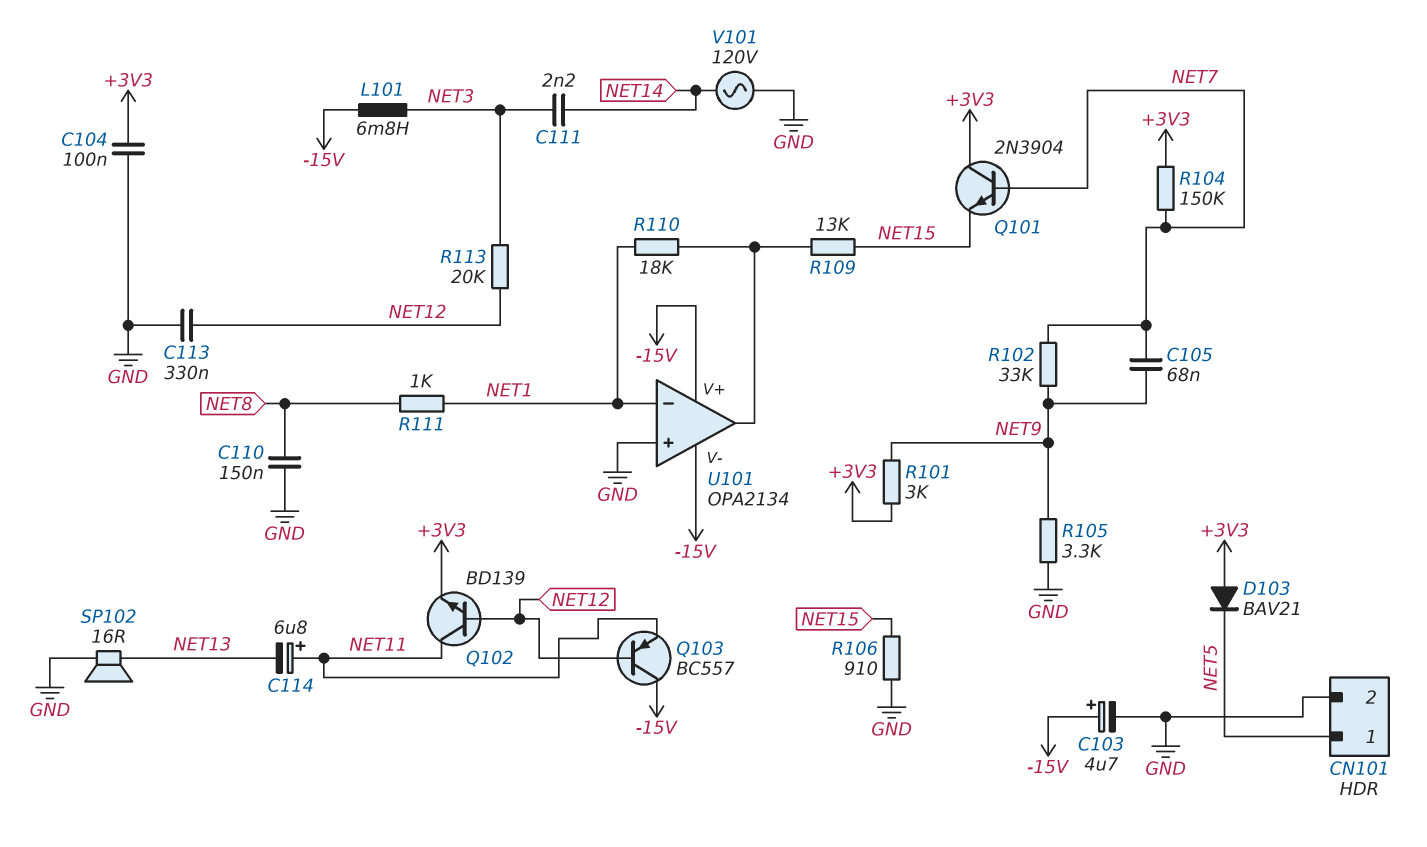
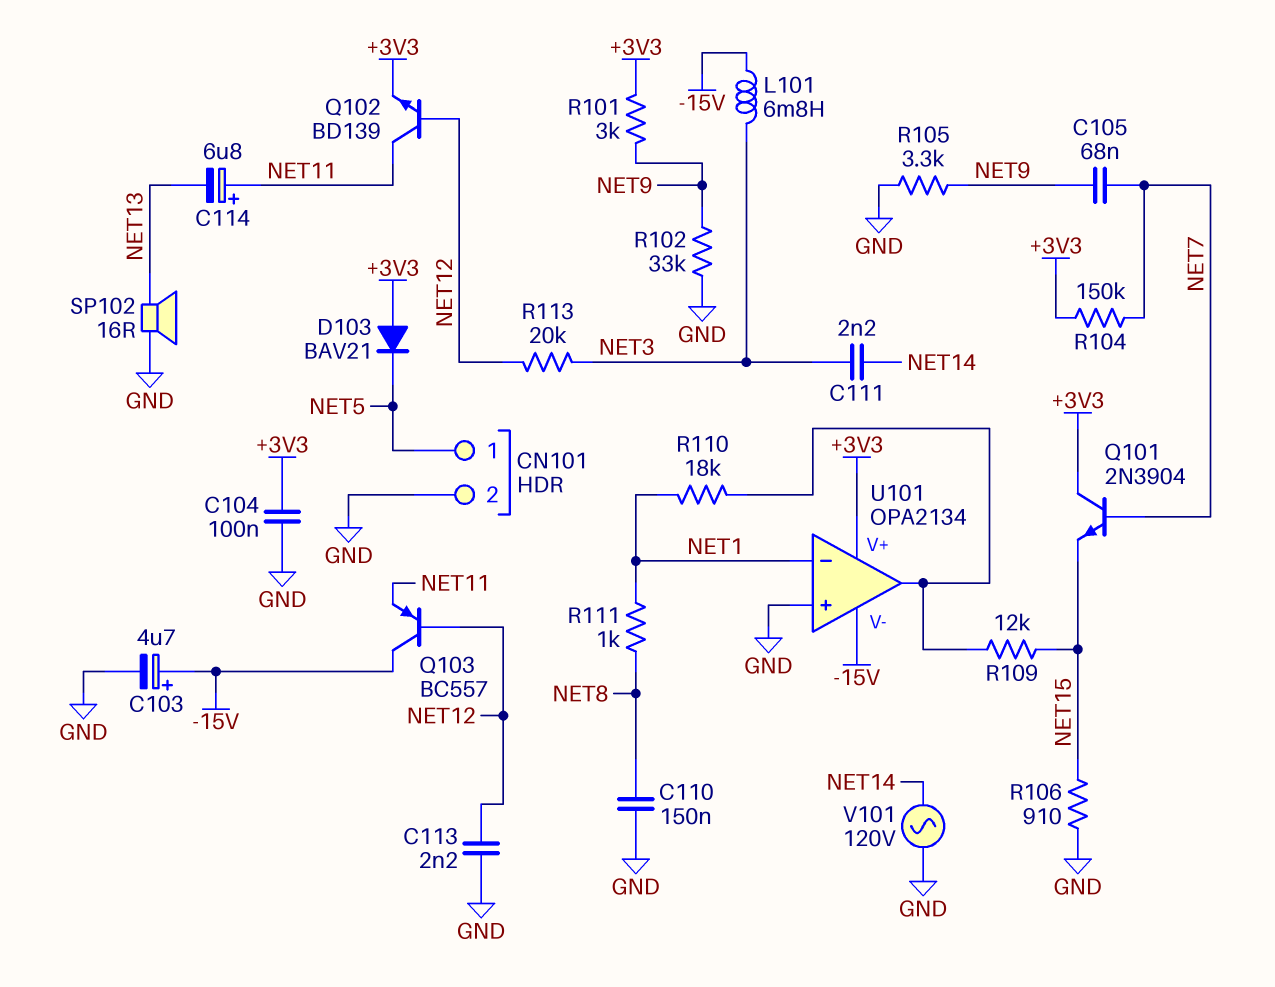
C113: 330nF (GND, NET12) -> 2.2nF (GND, NET12)
R102: 33k (NET7, NET9) -> 33k (GND, NET9)
R109: 13k (NET15, U101/out) -> 12k (NET15, U101/out)
U101 pin V+: -15V -> +3V3

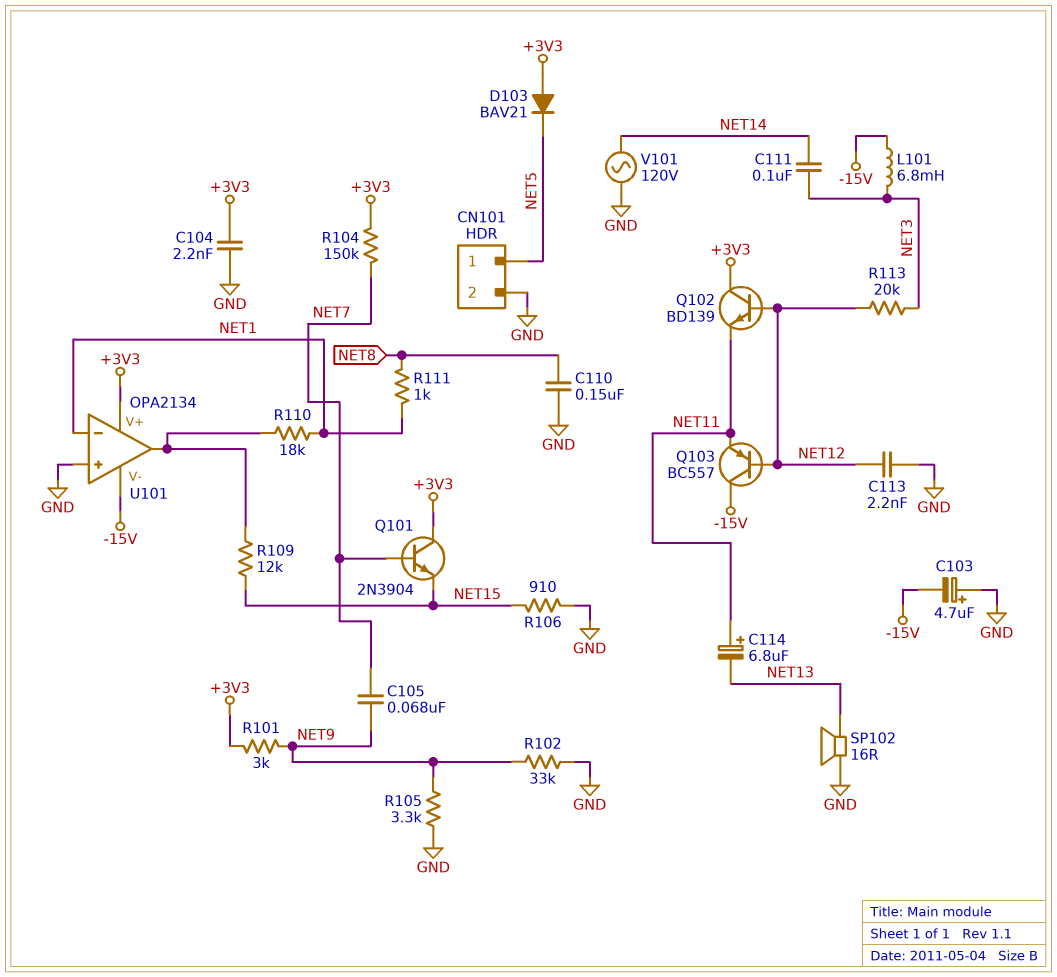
C103: 4.7uF (plus -15V, minus GND) -> 4.7uF (plus GND, minus -15V)
C104: 100nF (+3V3, GND) -> 2.2nF (+3V3, GND)
C111: 2.2nF (NET3, NET14) -> 100nF (NET3, NET14)
Q102: NPN BD139 (B NET12, C NET11, E +3V3) -> NPN BD139 (B NET12, C +3V3, E NET11)

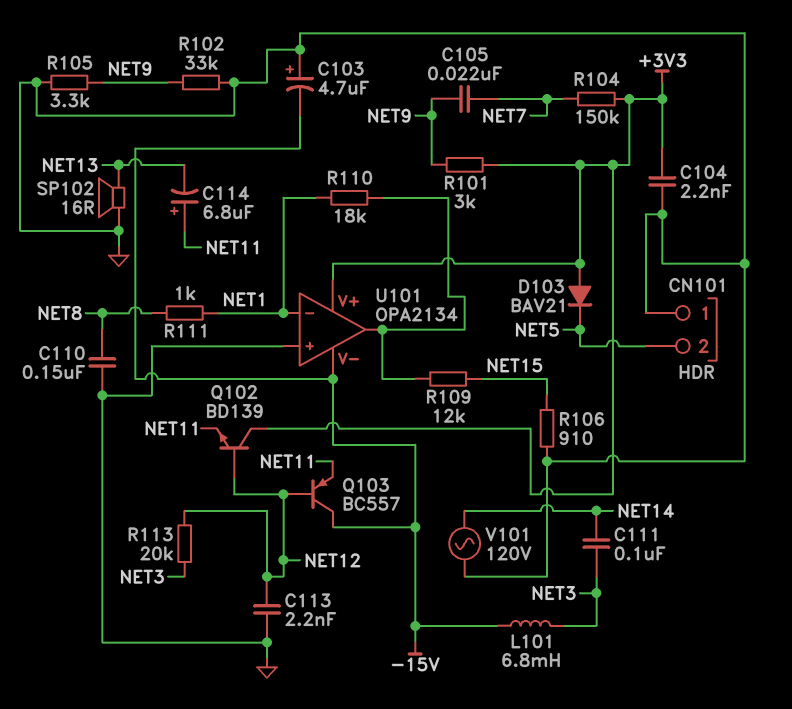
C105: 68nF (NET7, NET9) -> 22nF (NET7, NET9)
CN101 pin 1: NET5 -> GND
CN101 pin 2: GND -> NET5
Q101: NPN 2N3904 (B NET7, C +3V3, E NET15) -> none

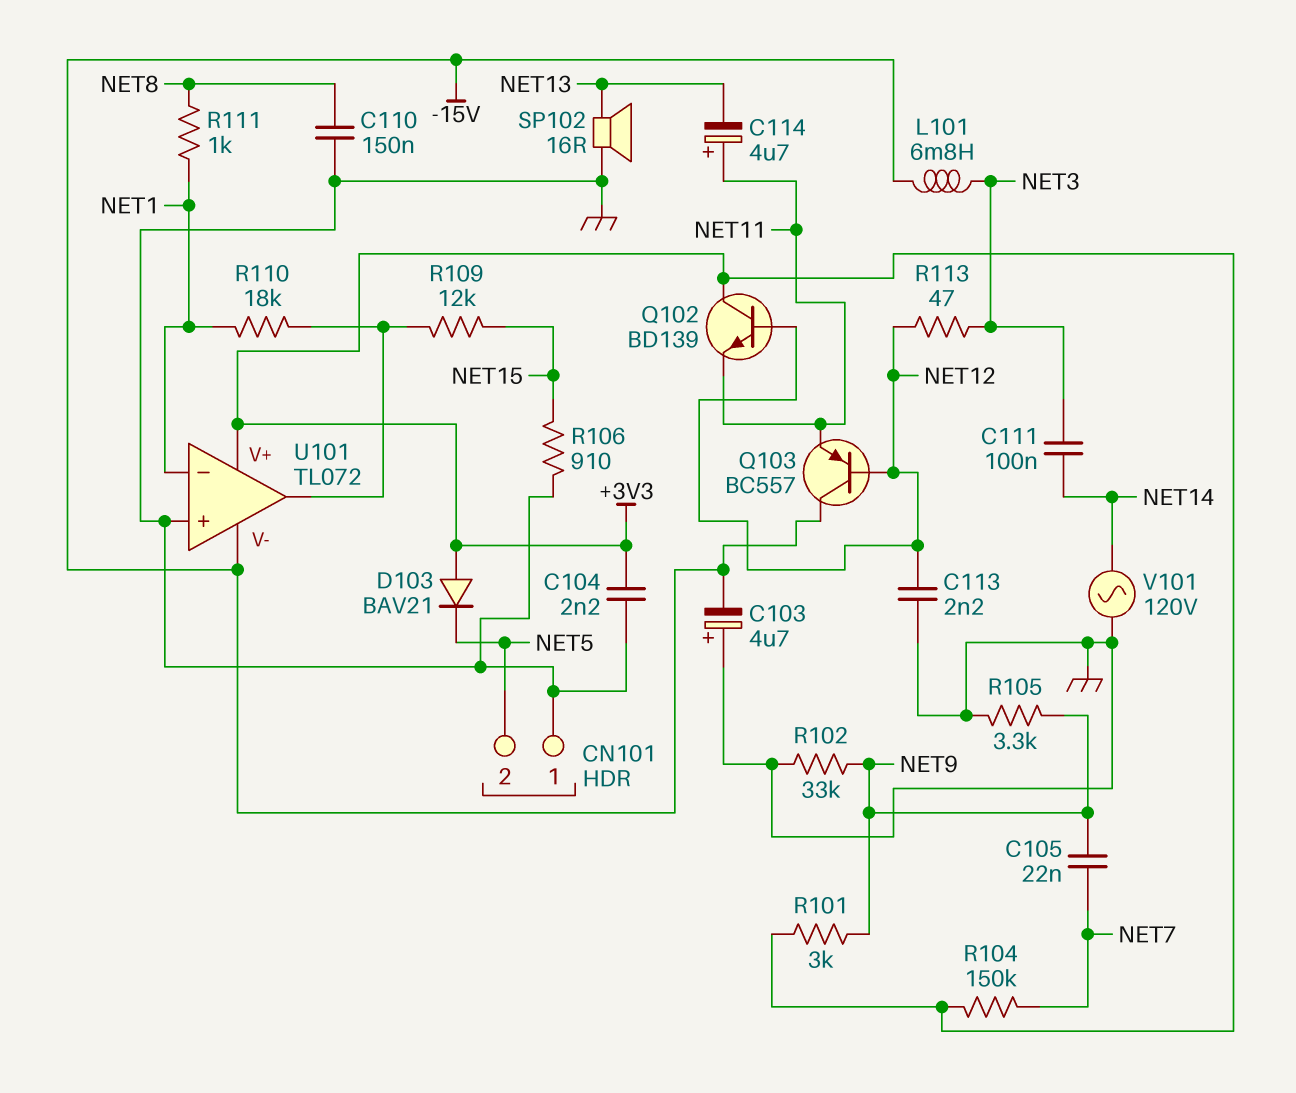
C114: 6.8uF (plus NET11, minus NET13) -> 4.7uF (plus NET11, minus NET13)
R113: 20k (NET3, NET12) -> 47 (NET3, NET12)
U101: OPA2134 -> TL072

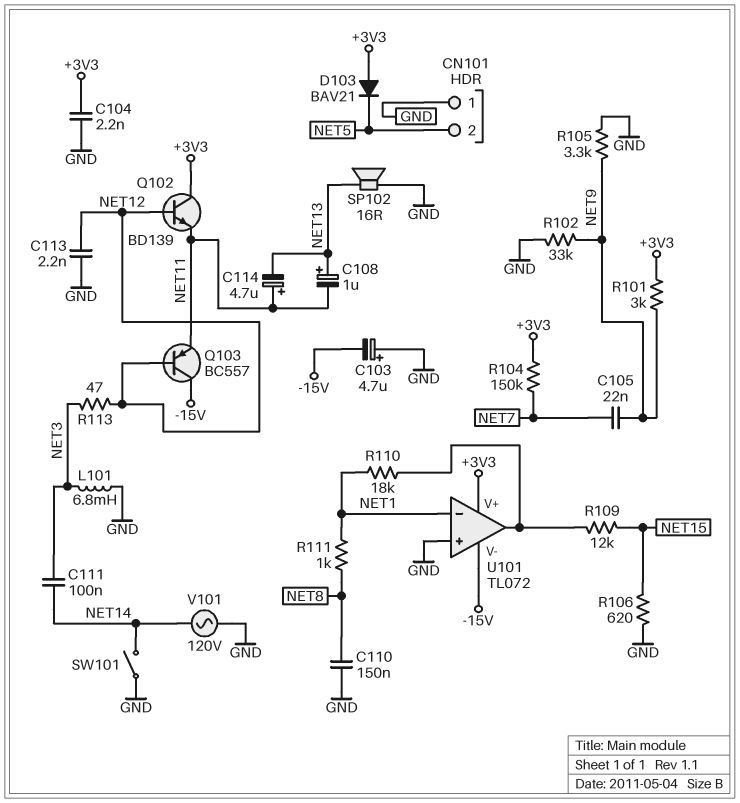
C108: none -> 1uF (plus NET13, minus NET11)
L101: 6.8mH (-15V, NET3) -> 6.8mH (GND, NET3)
R106: 910 (GND, NET15) -> 620 (GND, NET15)
SW101: none -> switch (GND, NET14)

